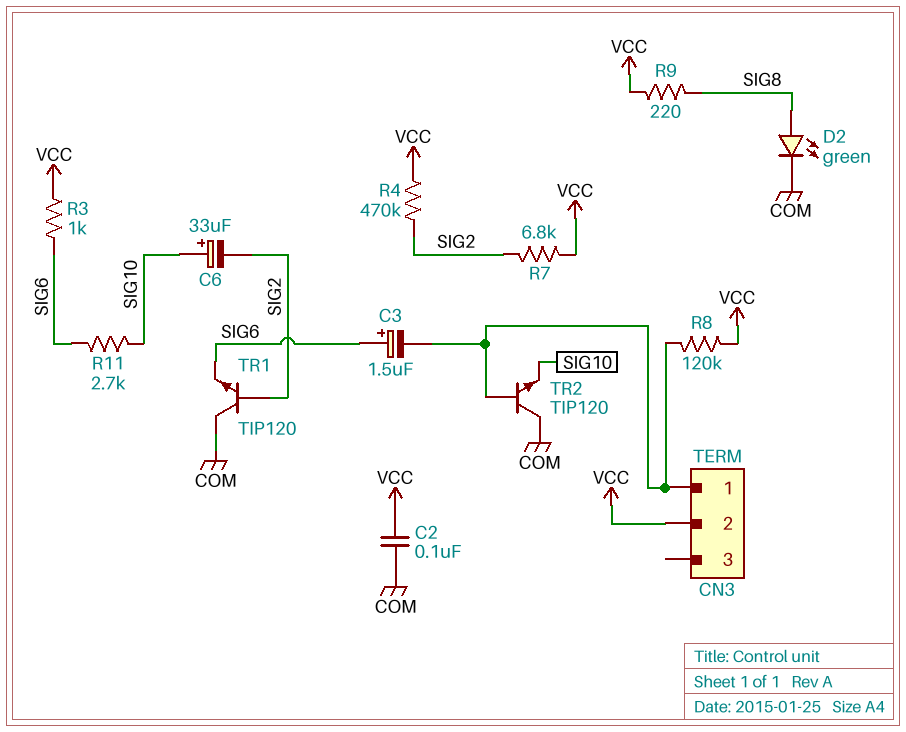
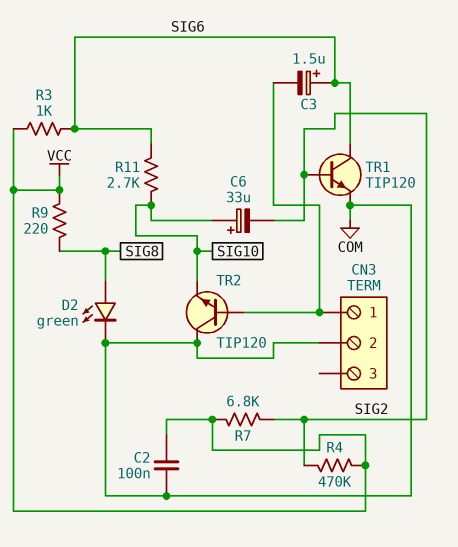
CN3 pin 2: VCC -> COM
R8: 120k (CN3/1, VCC) -> none
TR1: NPN TIP120 (B SIG2, C COM, E SIG6) -> NPN TIP120 (B SIG2, C SIG6, E COM)

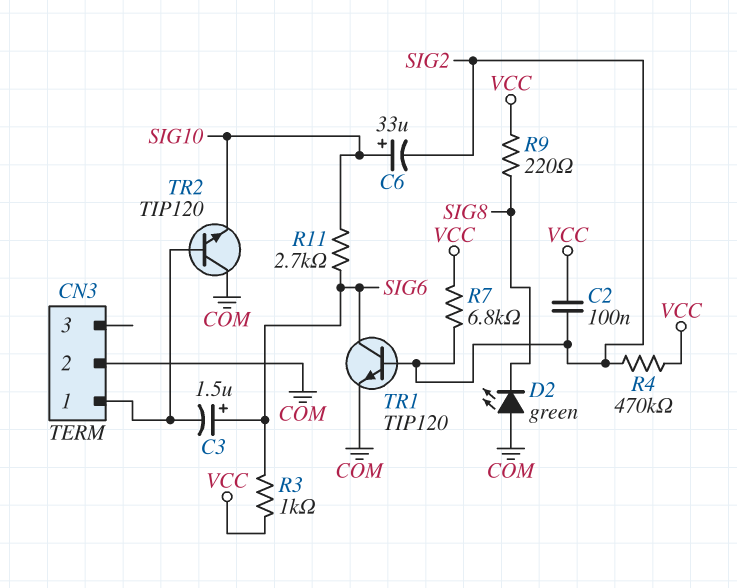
C2: 100nF (COM, VCC) -> 100nF (SIG2, VCC)
D2: LED green (A SIG8, K COM) -> LED green (A COM, K SIG8)

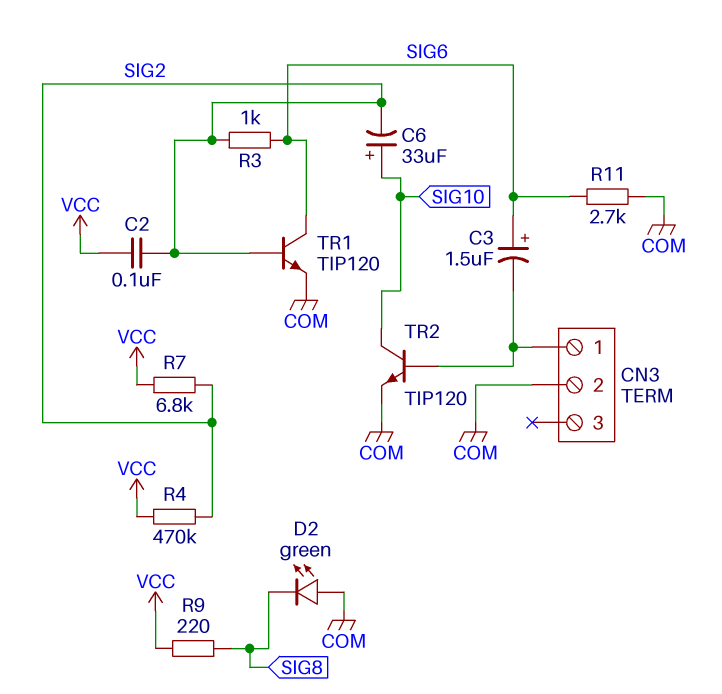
R3: 1k (SIG6, VCC) -> 1k (SIG2, SIG6)
R11: 2.7k (SIG6, SIG10) -> 2.7k (COM, SIG6)
TR2: NPN TIP120 (B CN3/1, C COM, E SIG10) -> NPN TIP120 (B CN3/1, C SIG10, E COM)

